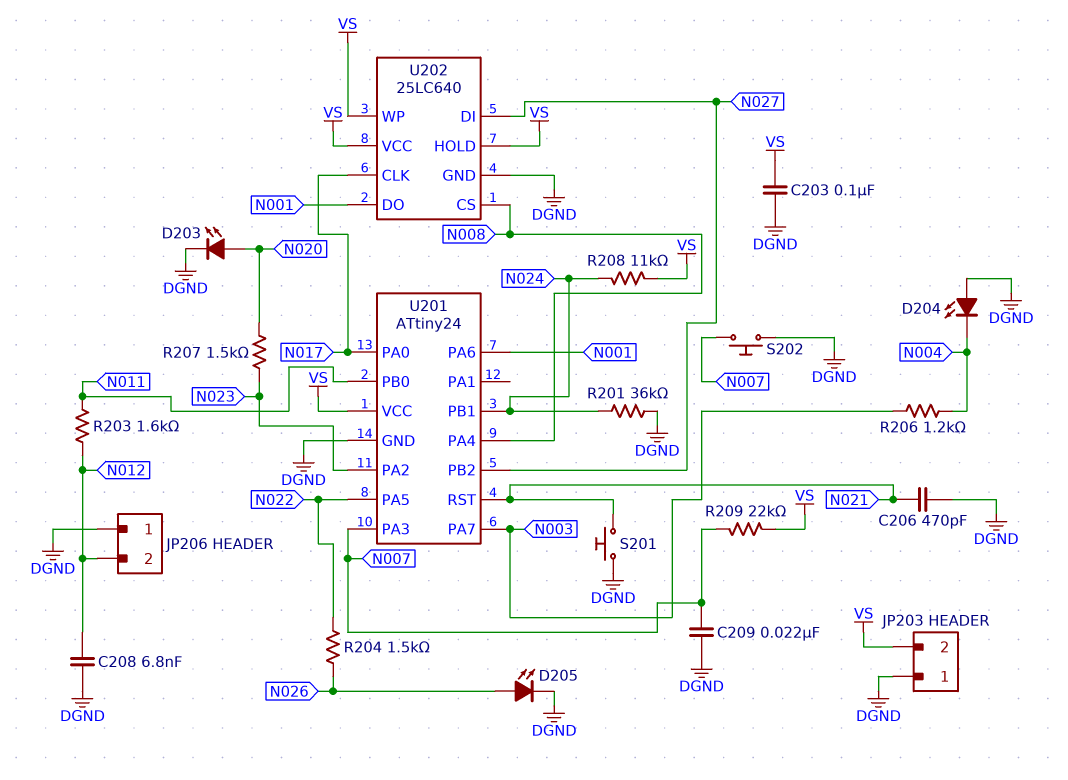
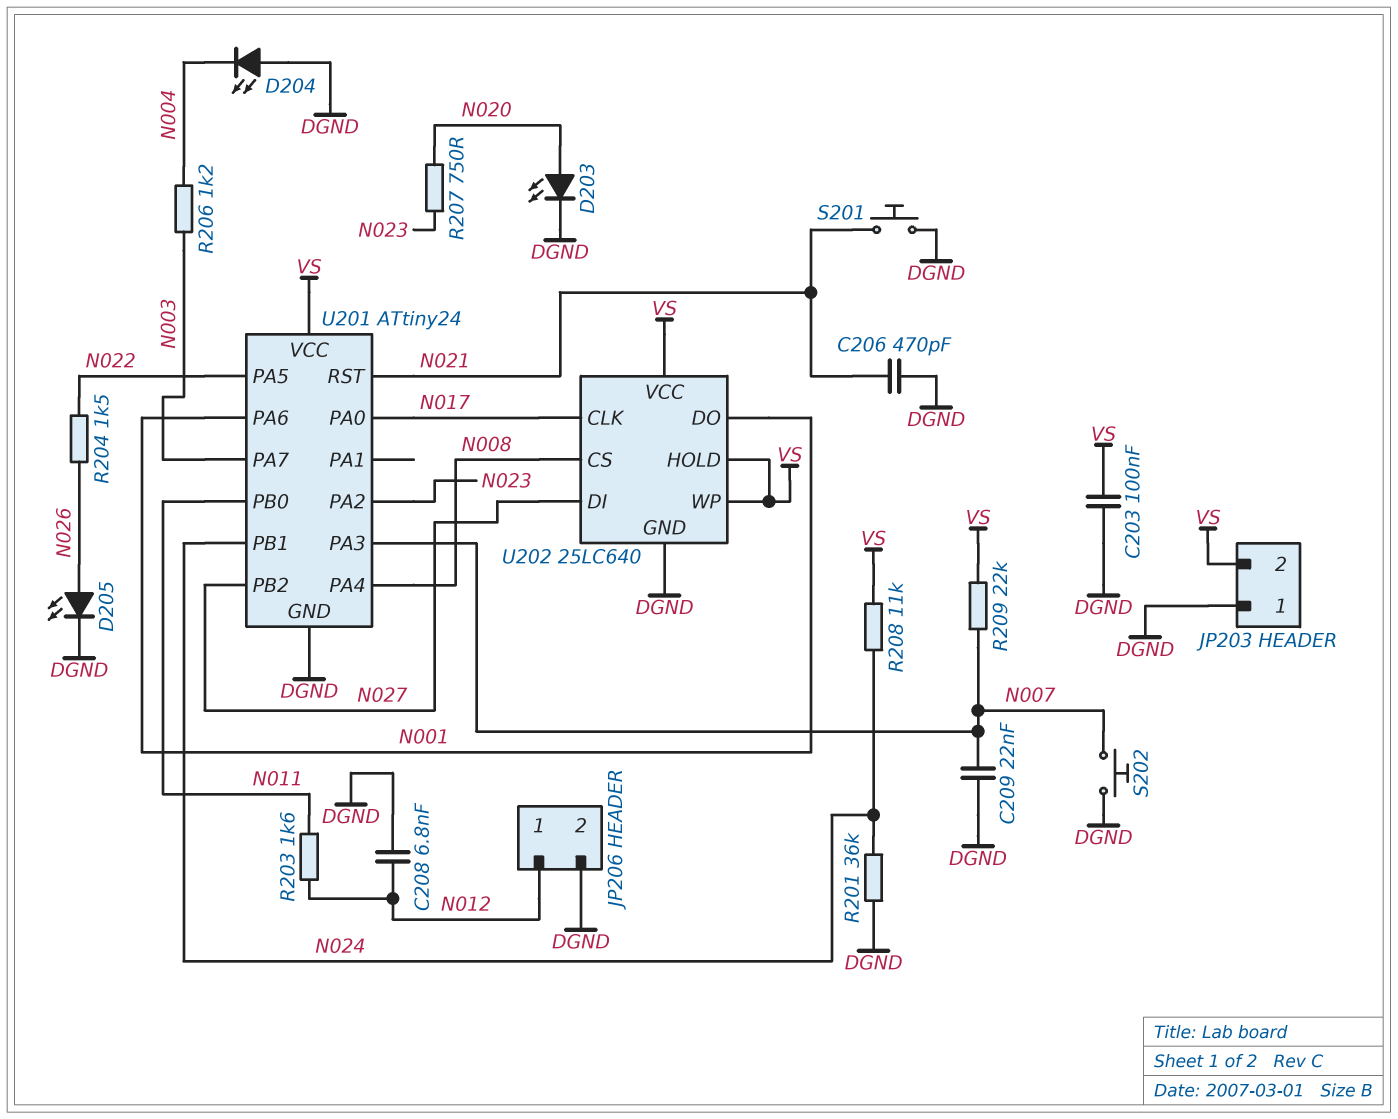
JP206 pin 1: DGND -> N012
JP206 pin 2: N012 -> DGND
R207: 1.5k (N020, N023) -> 750 (N020, N023)

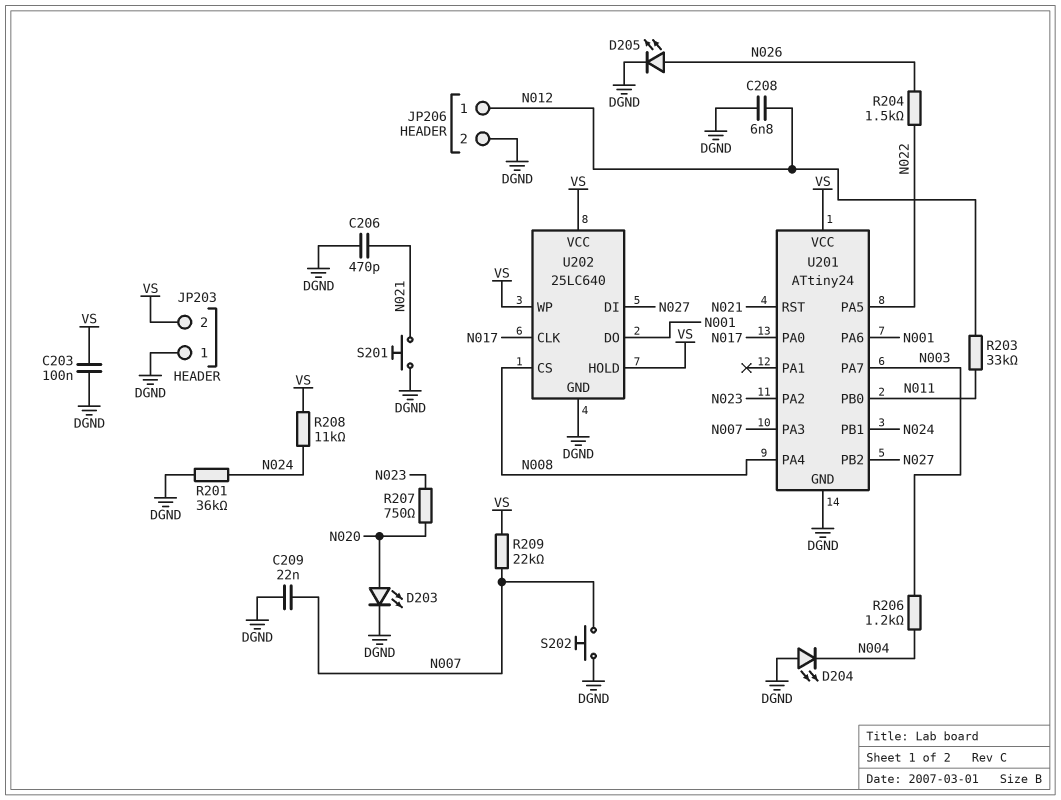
R203: 1.6k (N011, N012) -> 33k (N011, N012)

